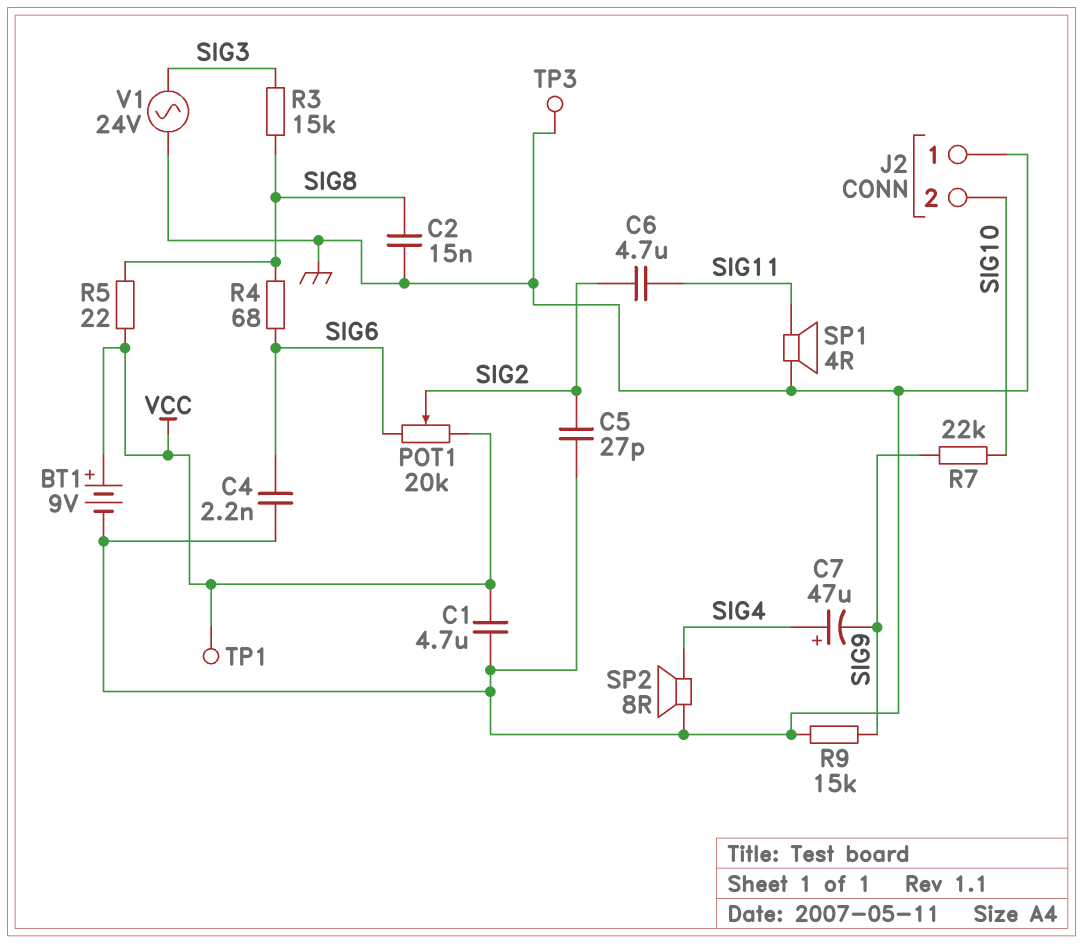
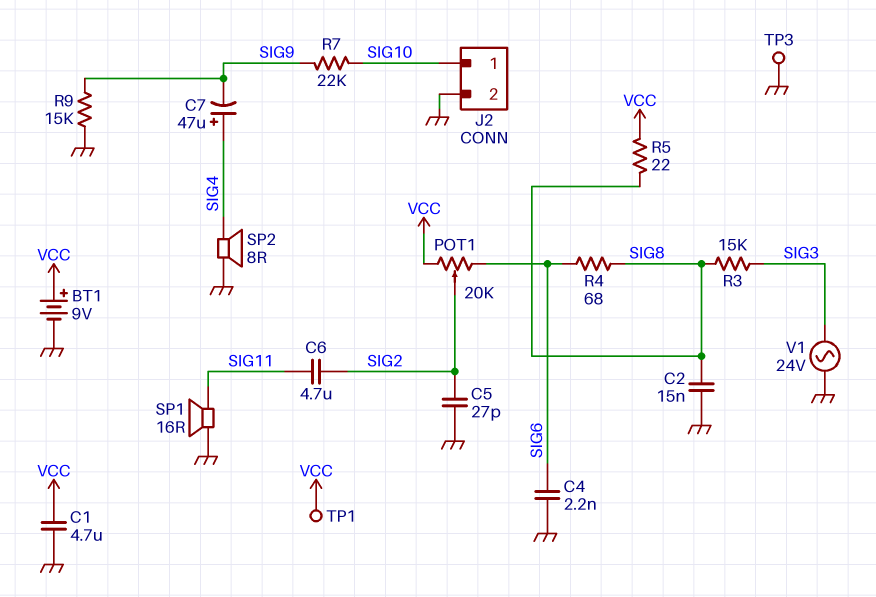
J2 pin 1: GND -> SIG10
J2 pin 2: SIG10 -> GND
SP1: speaker 4R (GND, SIG11) -> speaker 16R (GND, SIG11)

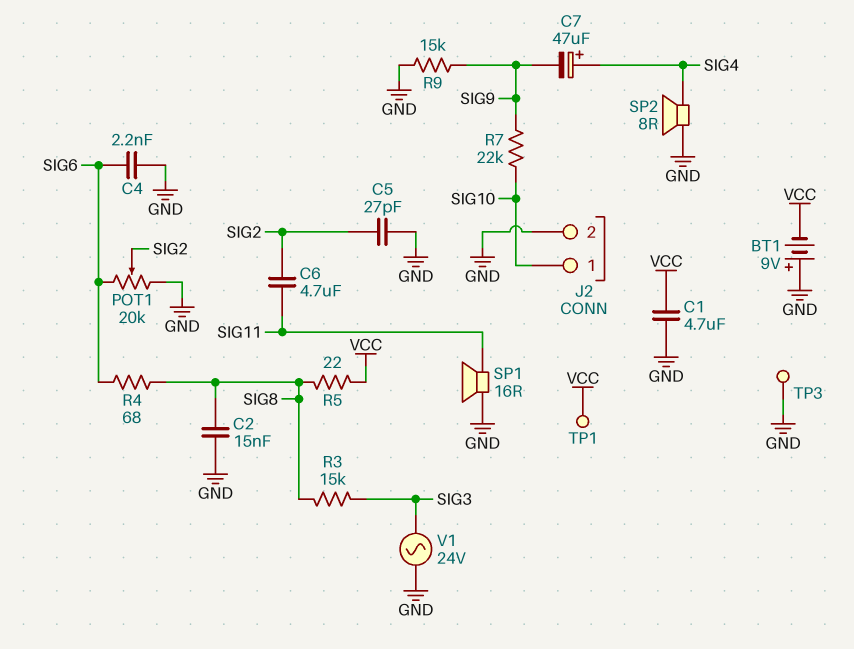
BT1: 9V (plus VCC, minus GND) -> 9V (plus GND, minus VCC)
POT1: 20k (SIG6, VCC, wiper SIG2) -> 20k (GND, SIG6, wiper SIG2)

